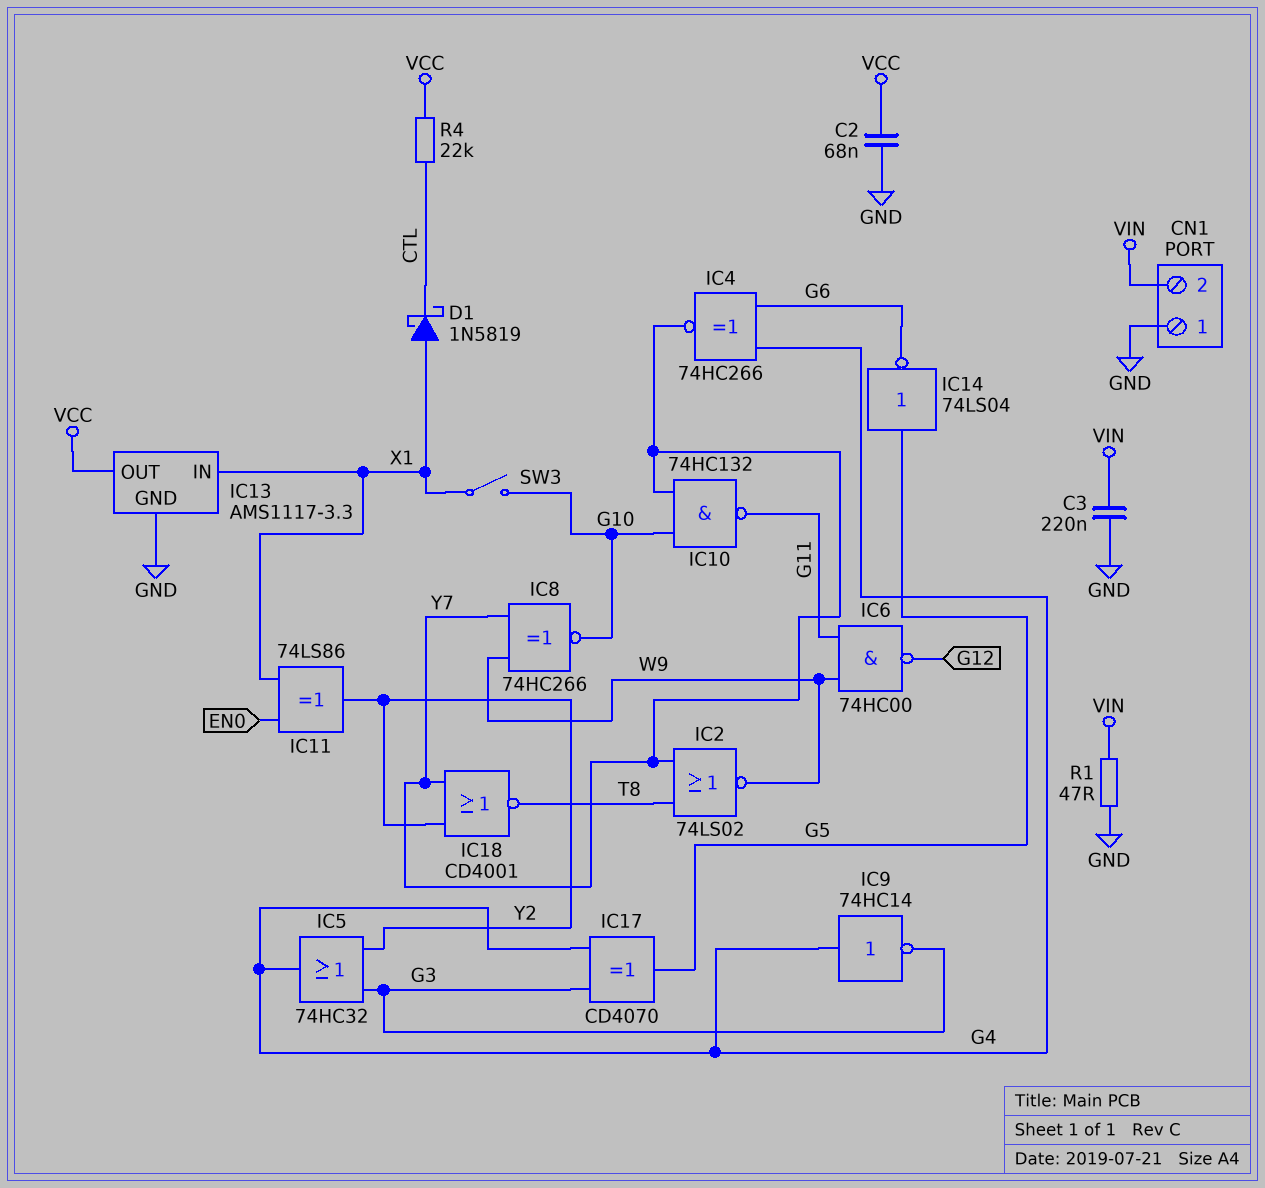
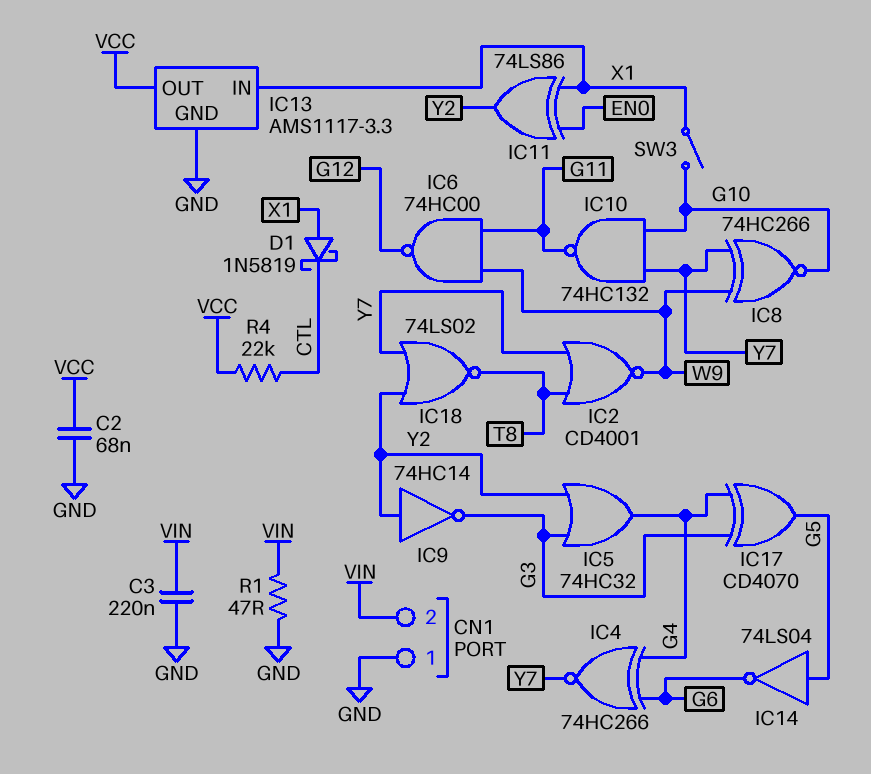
IC2: NOR 74LS02 (in T8, in Y7, out W9) -> NOR CD4001 (in T8, in Y7, out W9)
IC9: NOT 74HC14 (in G4, out G3) -> NOT 74HC14 (in Y2, out G3)
IC18: NOR CD4001 (in Y2, in Y7, out T8) -> NOR 74LS02 (in Y2, in Y7, out T8)

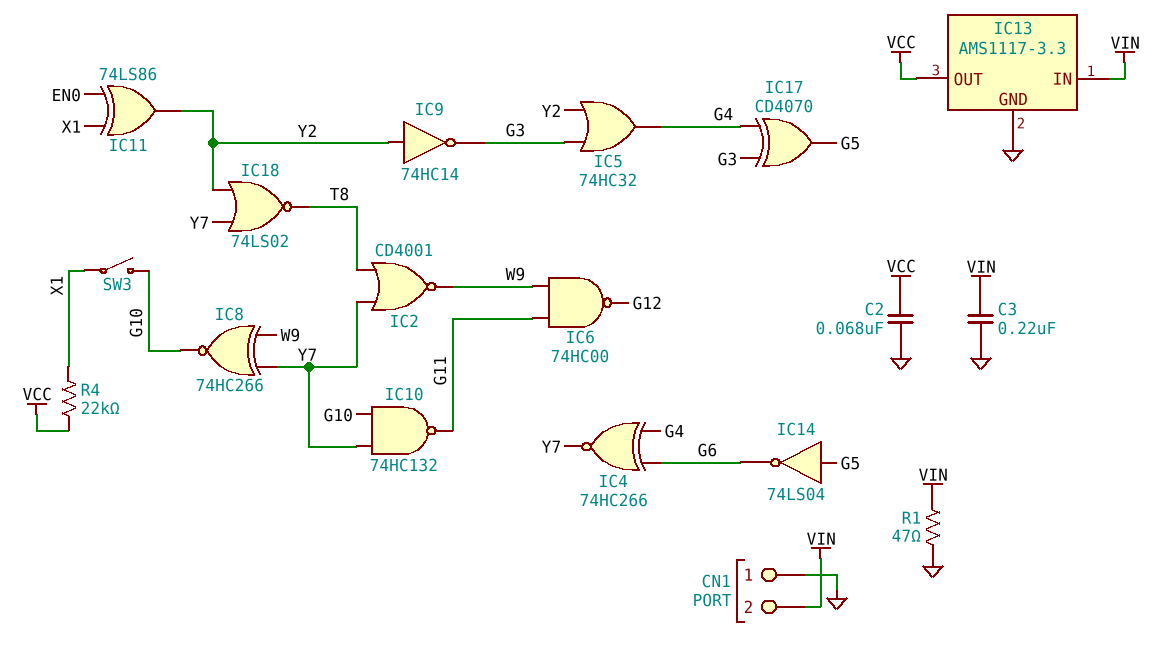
D1: schottky 1N5819 (A X1, K CTL) -> none
IC13 pin IN: X1 -> VIN
R4: 22k (CTL, VCC) -> 22k (VCC, X1)

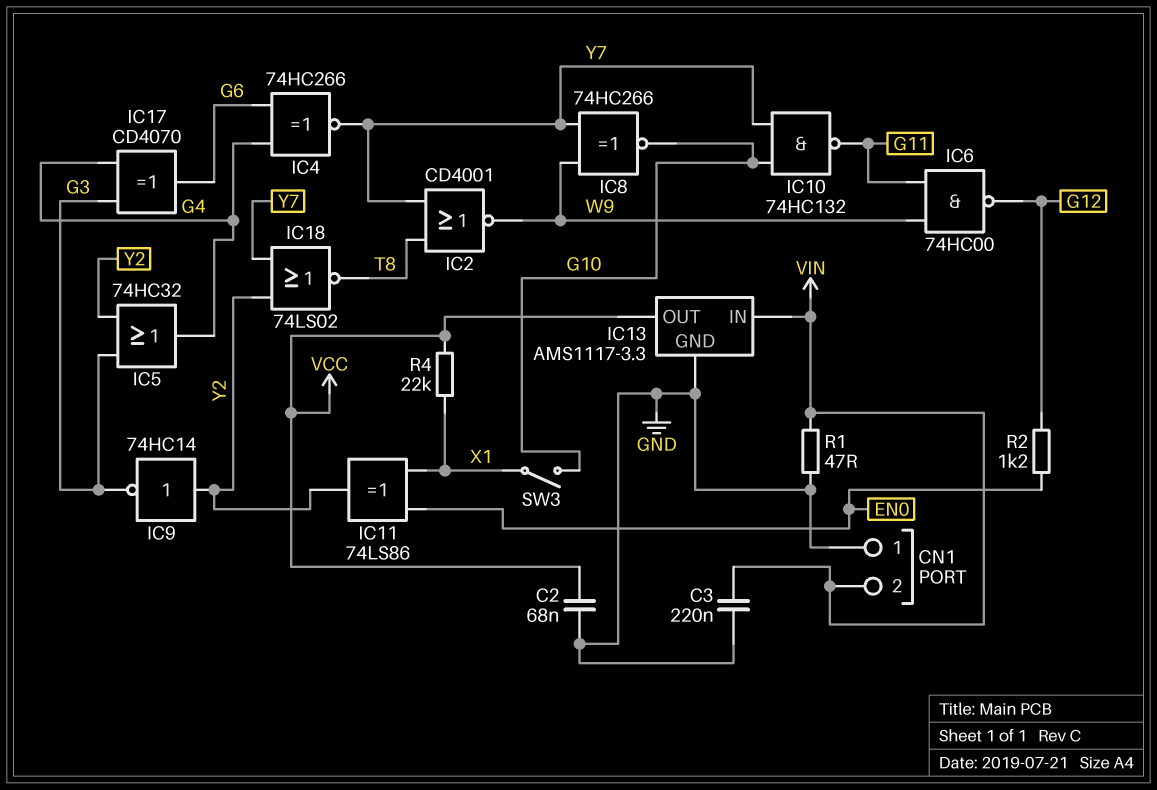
IC14: NOT 74LS04 (in G5, out G6) -> none
IC17: XOR CD4070 (in G3, in G4, out G5) -> XOR CD4070 (in G3, in G4, out G6)
R2: none -> 1.2k (EN0, G12)

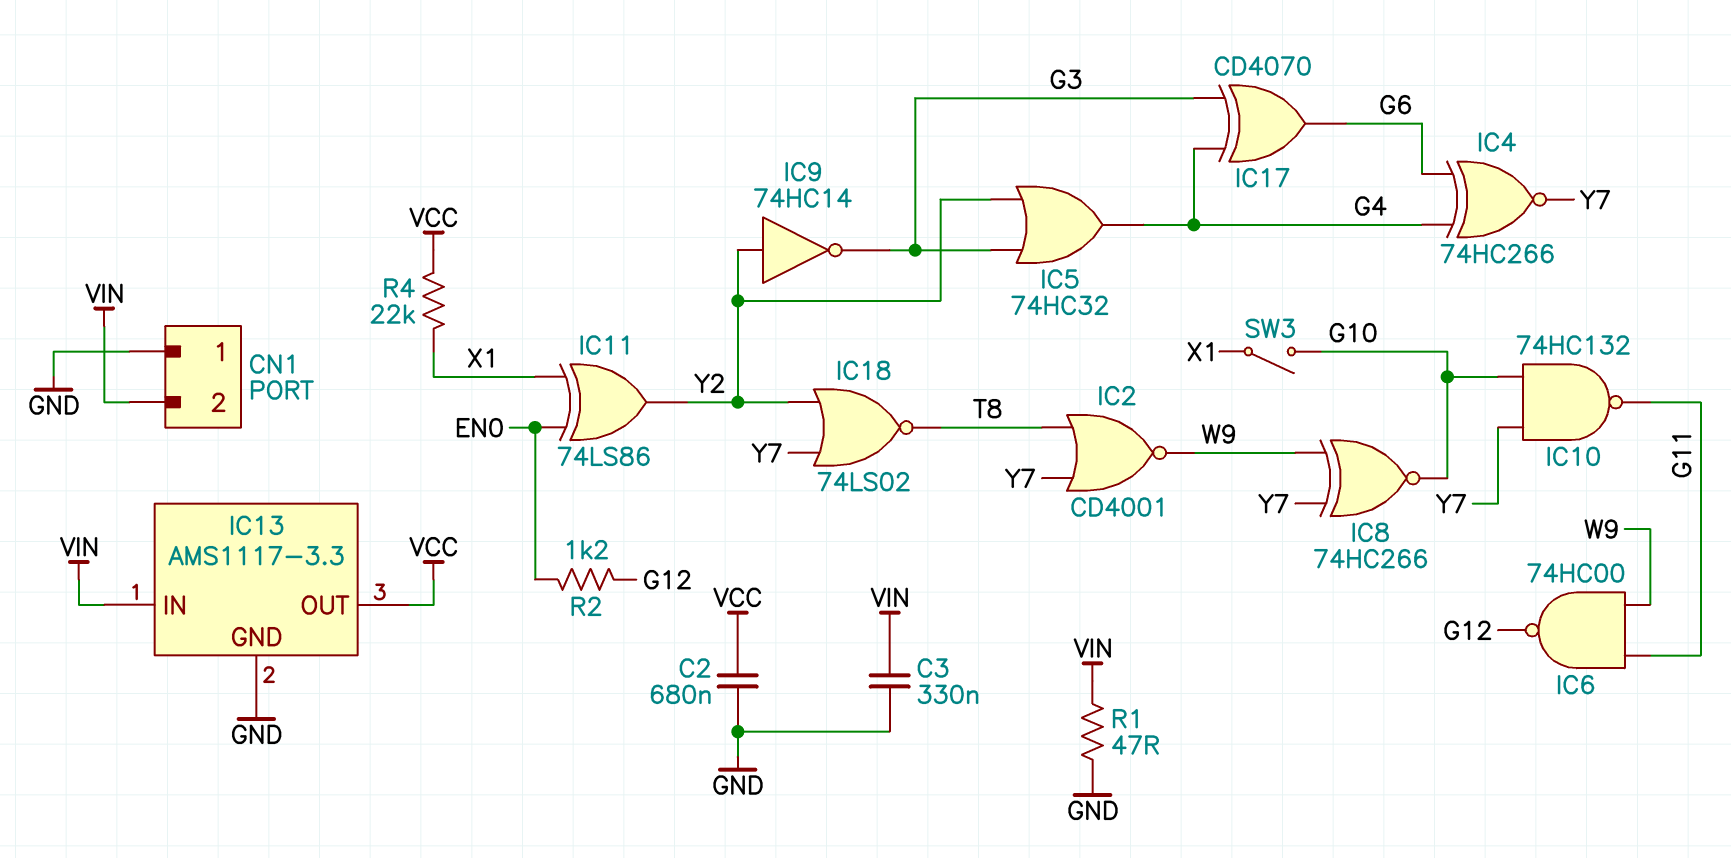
C2: 68nF (GND, VCC) -> 680nF (GND, VCC)
C3: 220nF (GND, VIN) -> 330nF (GND, VIN)

